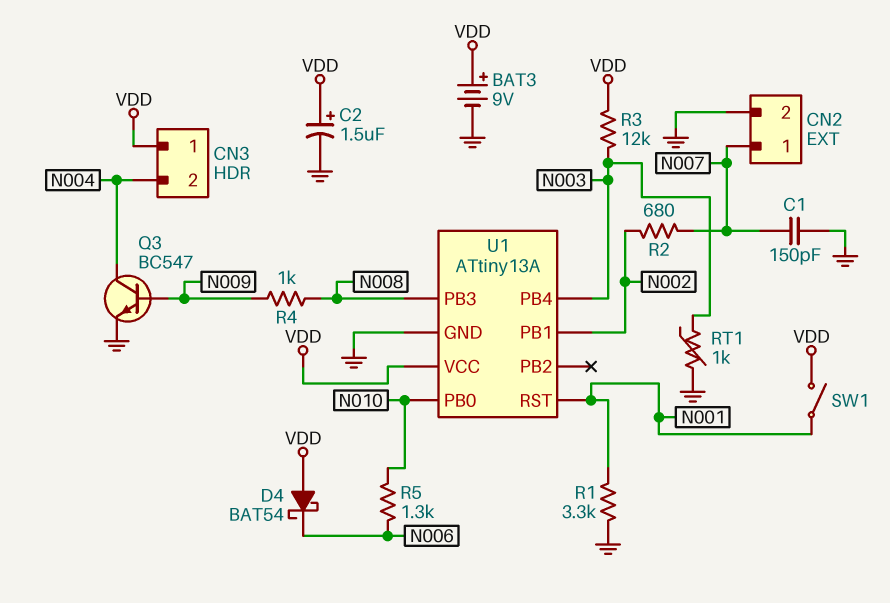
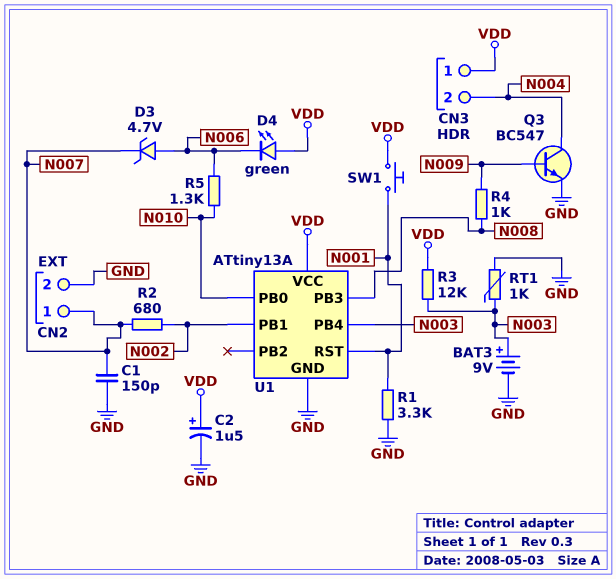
BAT3: 9V (plus VDD, minus GND) -> 9V (plus N003, minus GND)
D3: none -> zener 4.7V (A N006, K N007)
D4: schottky BAT54 (A VDD, K N006) -> LED green (A VDD, K N006)
SW1: switch (N001, VDD) -> button (N001, VDD)

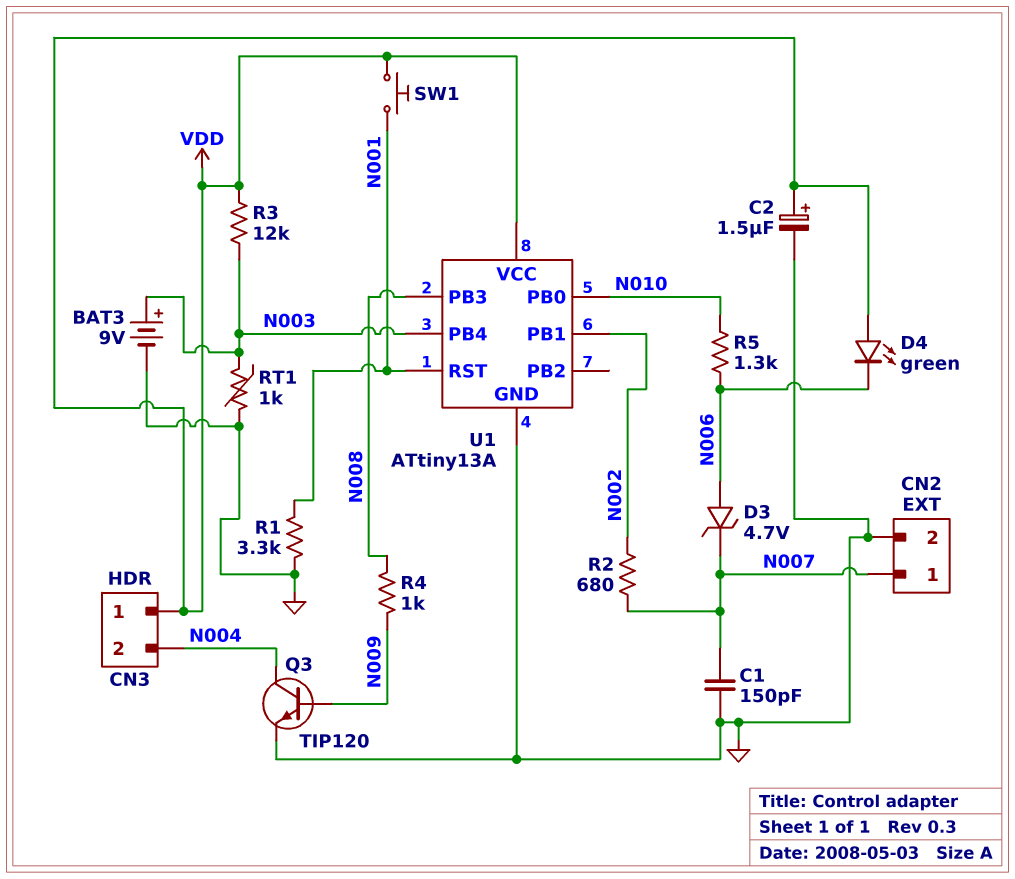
Q3: NPN BC547 (B N009, C N004, E GND) -> NPN TIP120 (B N009, C N004, E GND)

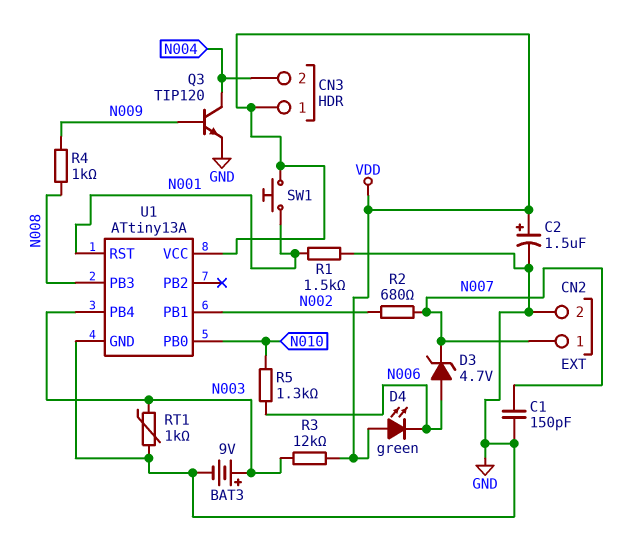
R1: 3.3k (GND, N001) -> 1.5k (GND, N001)

